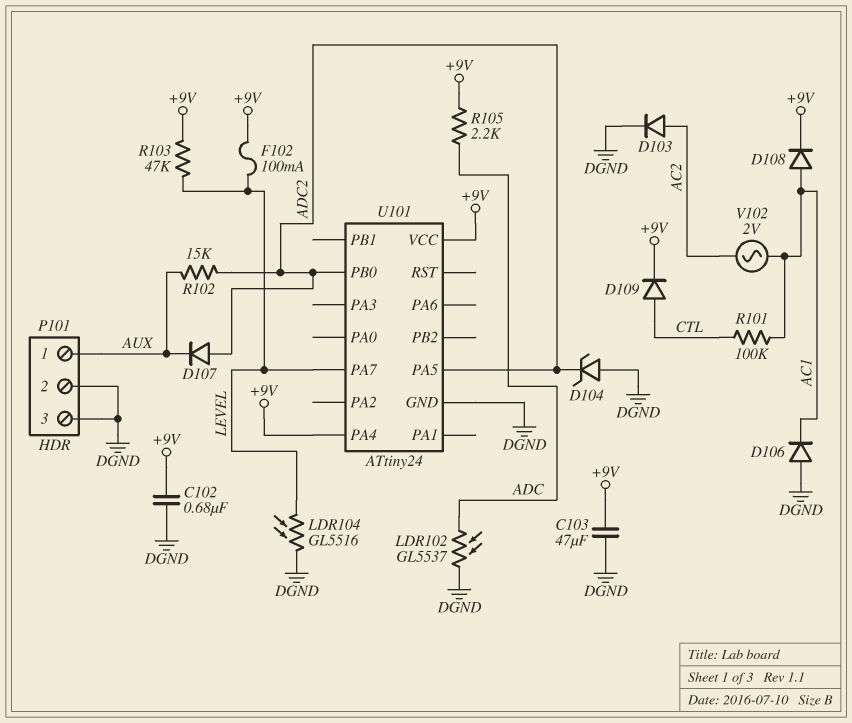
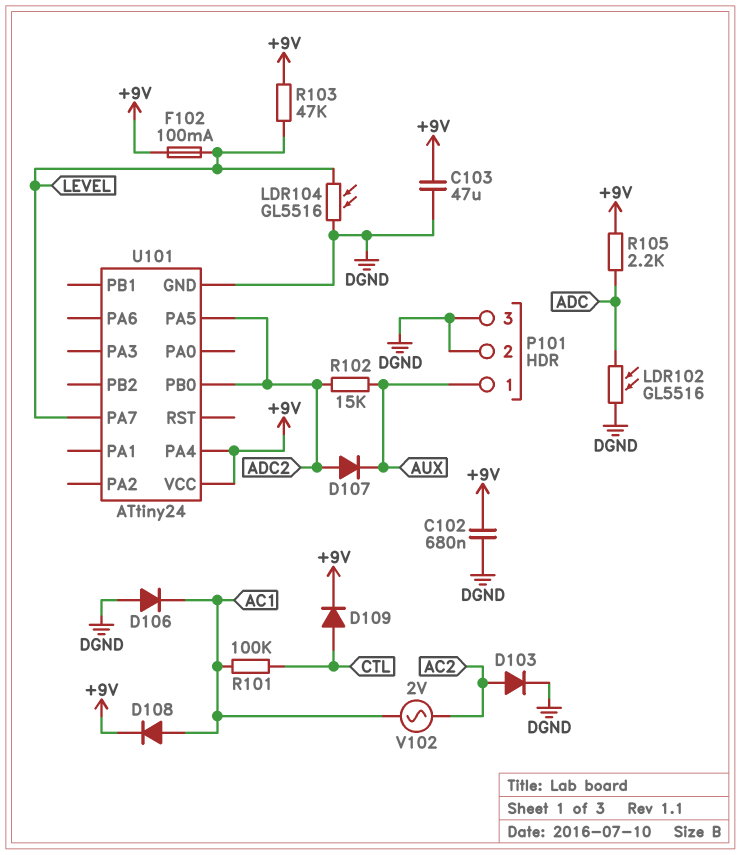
D104: zener (A DGND, K ADC2) -> none
LDR102: GL5537 (ADC, DGND) -> GL5516 (ADC, DGND)

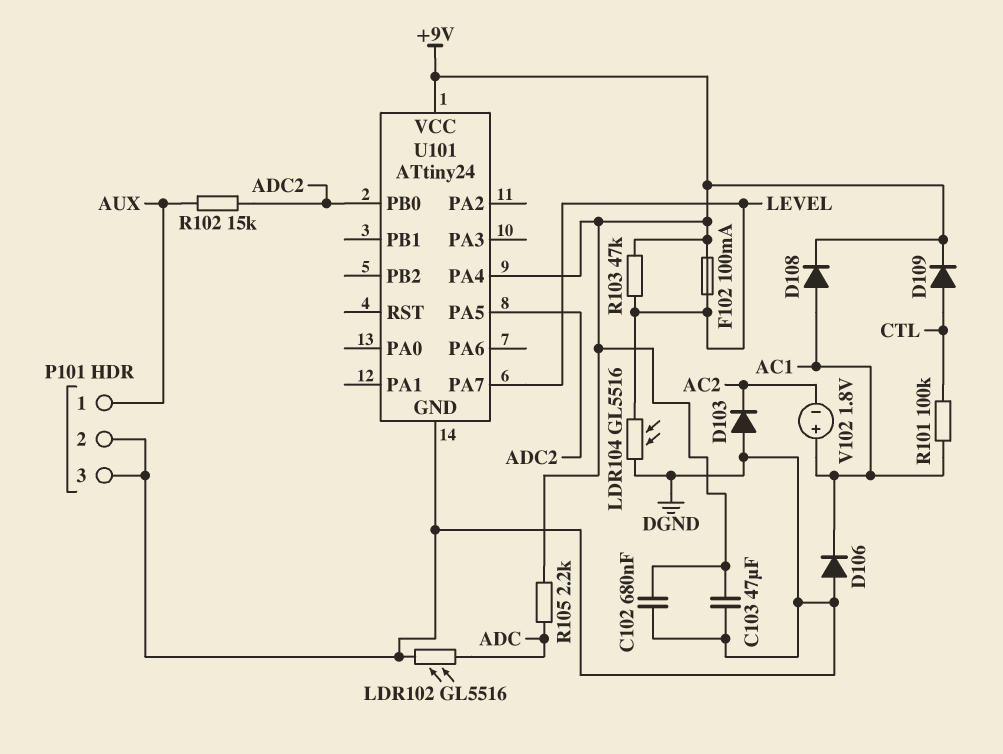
D103: diode (A AC2, K DGND) -> diode (A DGND, K AC2)
D107: diode (A ADC2, K AUX) -> none
V102: AC 2V (AC1, AC2) -> 1.8V (plus AC1, minus AC2)

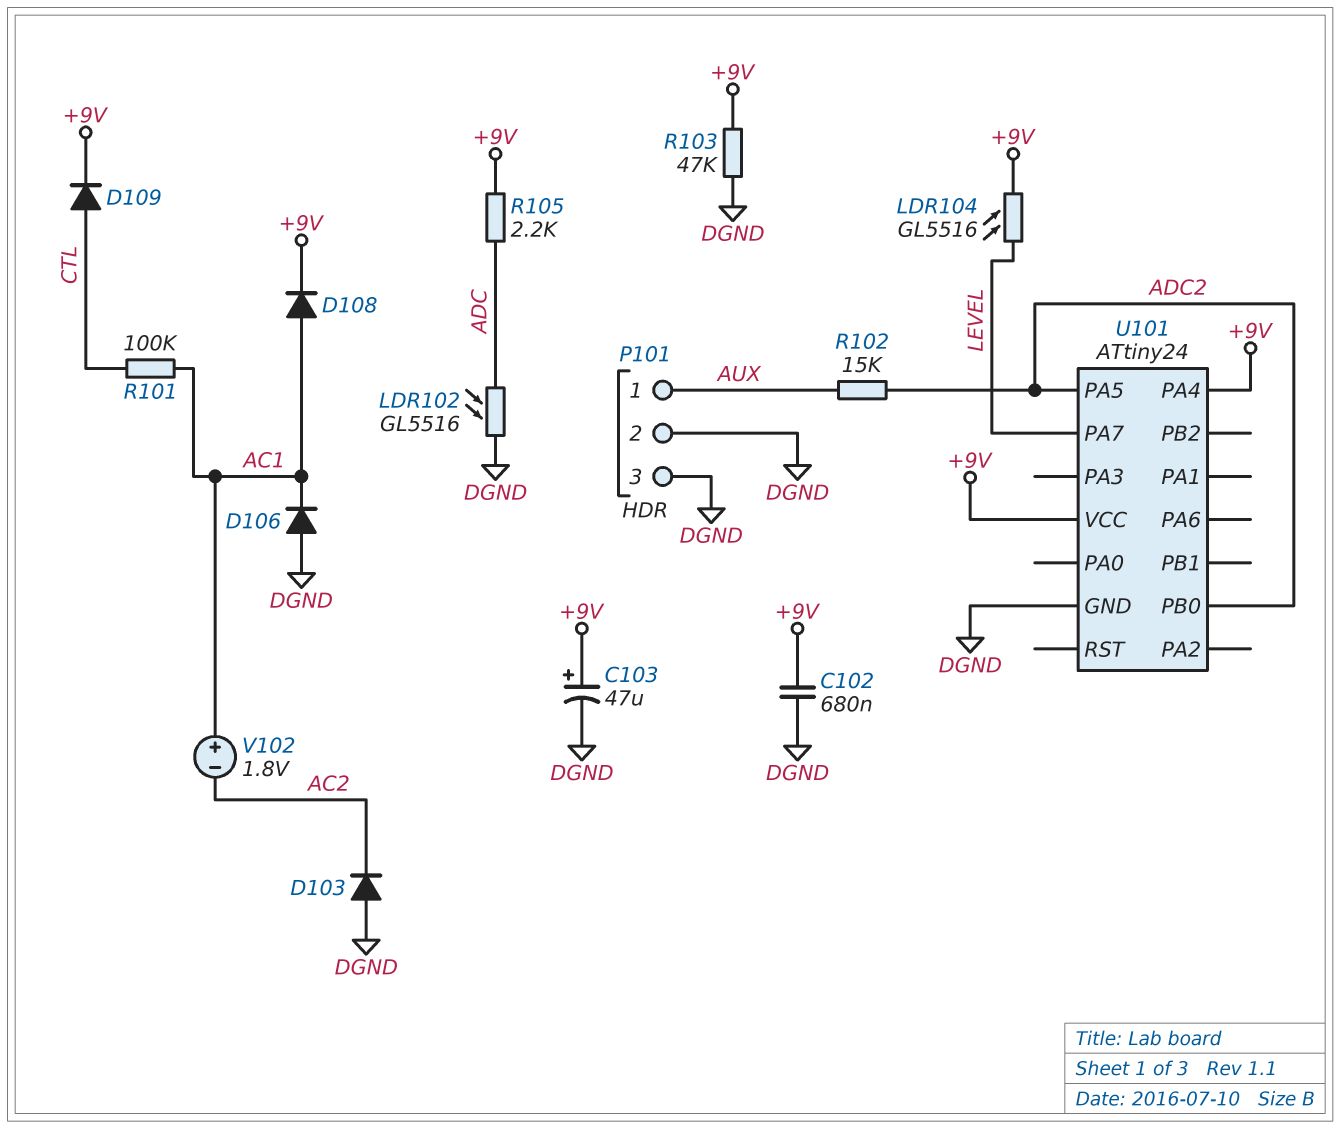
C103: 47uF (+9V, DGND) -> 47uF (plus +9V, minus DGND)
F102: 100mA (+9V, LEVEL) -> none
LDR104: GL5516 (DGND, LEVEL) -> GL5516 (+9V, LEVEL)
R103: 47k (+9V, LEVEL) -> 47k (+9V, DGND)

